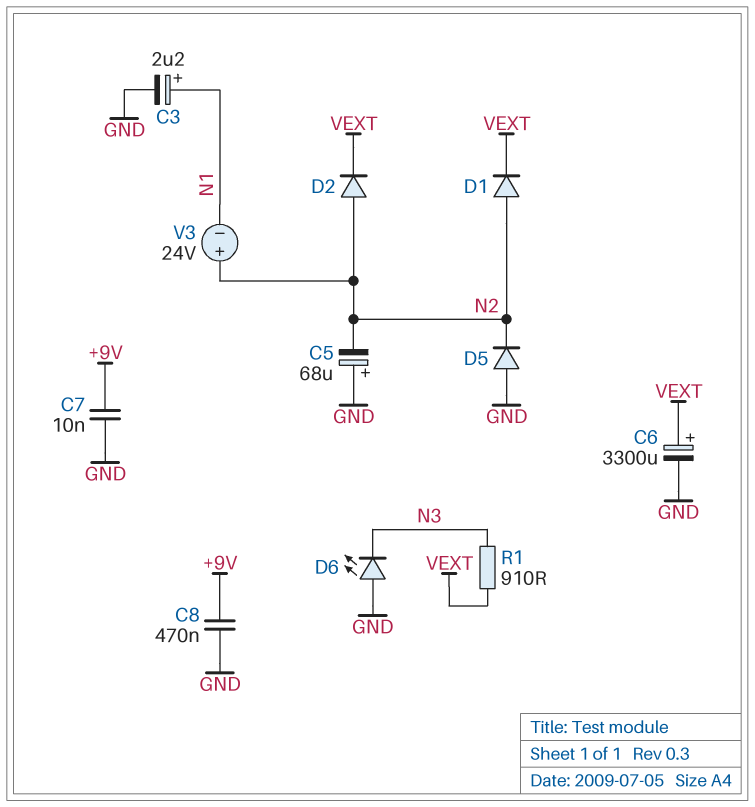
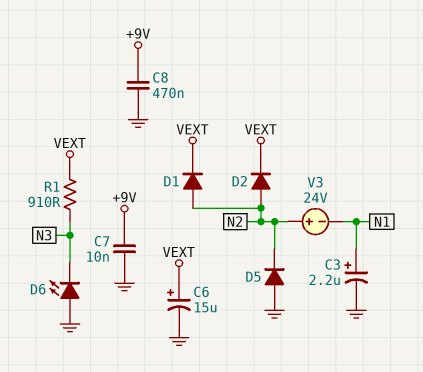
C5: 68uF (plus GND, minus N2) -> none
C6: 3300uF (plus VEXT, minus GND) -> 15uF (plus VEXT, minus GND)

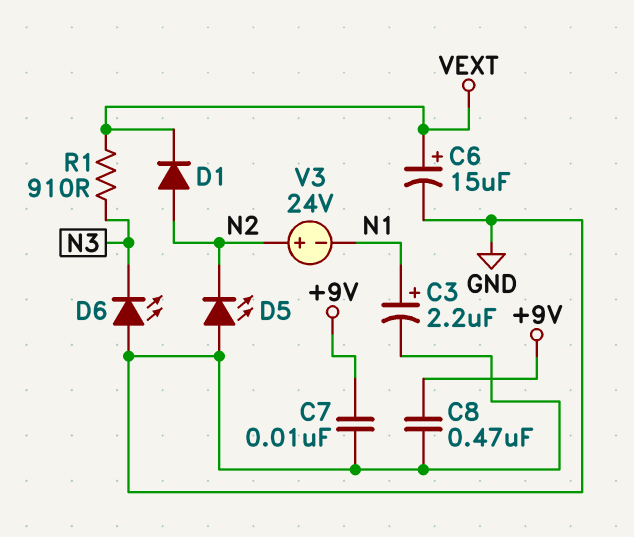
D2: diode (A N2, K VEXT) -> none
D5: diode (A GND, K N2) -> LED (A GND, K N2)

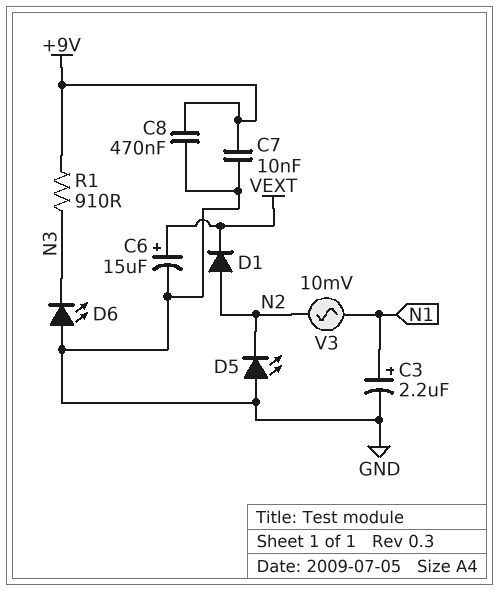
R1: 910 (N3, VEXT) -> 910 (+9V, N3)
V3: 24V (plus N2, minus N1) -> AC 10mV (N1, N2)

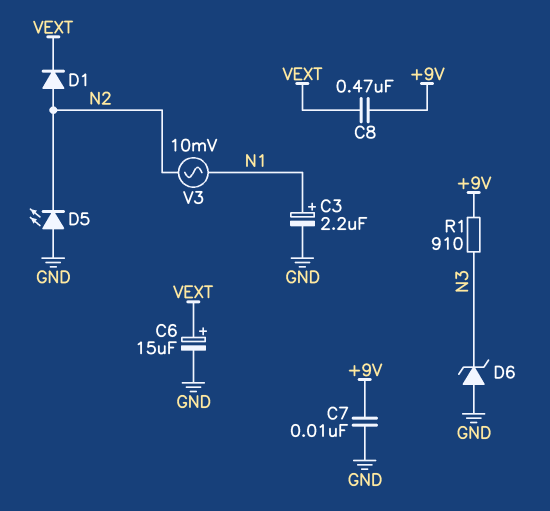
C8: 470nF (+9V, GND) -> 470nF (+9V, VEXT)
D6: LED (A GND, K N3) -> zener (A GND, K N3)

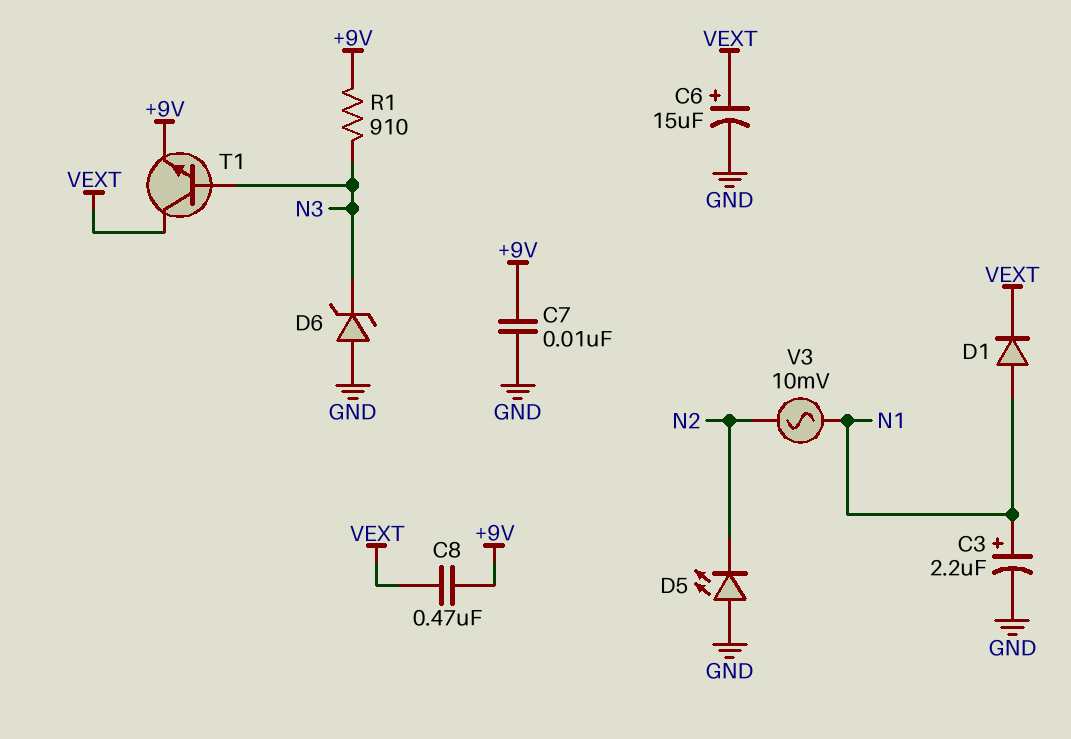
D1: diode (A N2, K VEXT) -> diode (A N1, K VEXT)
T1: none -> NPN (B N3, C VEXT, E +9V)

